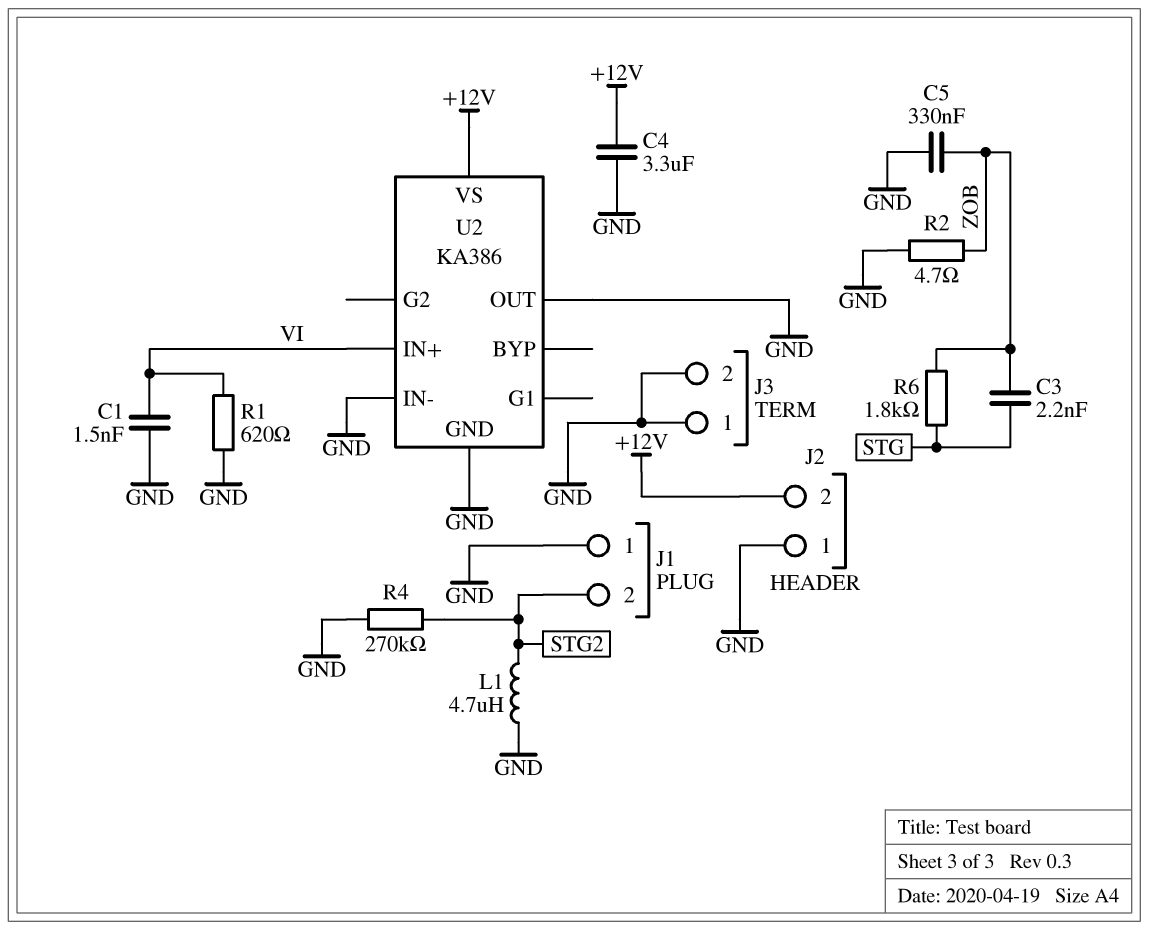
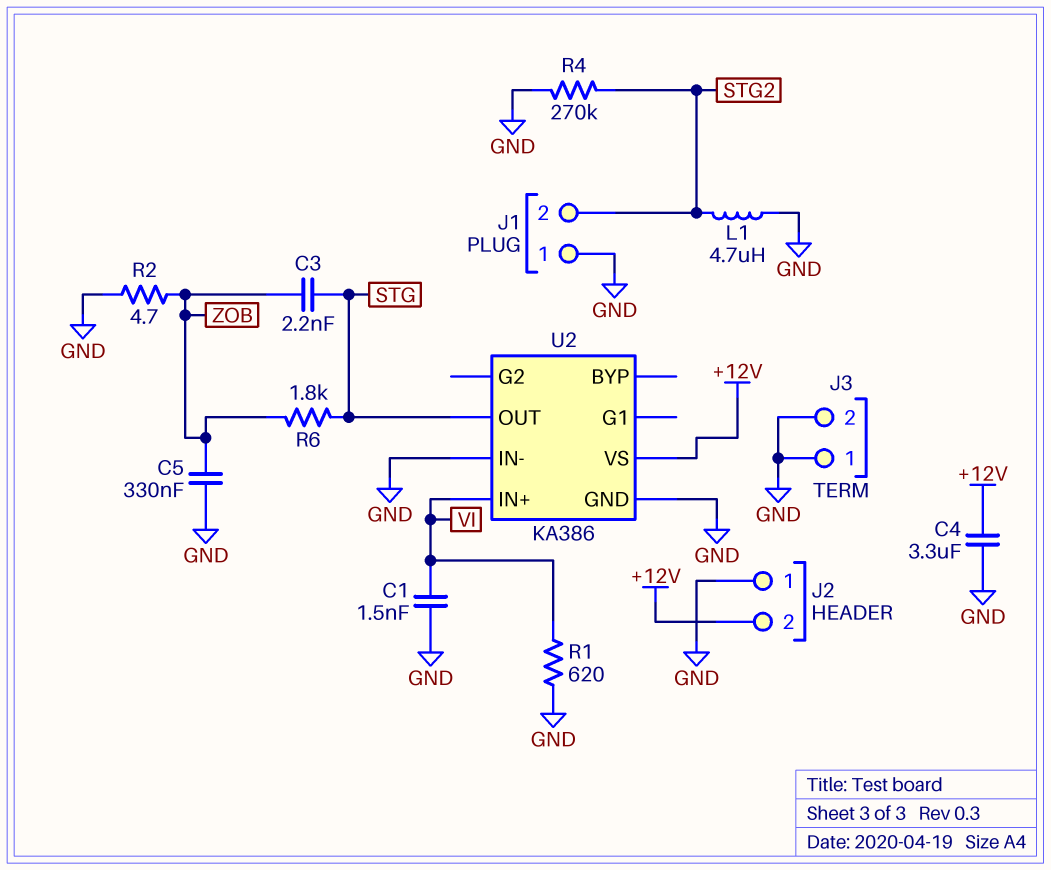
U2 pin OUT: GND -> STG

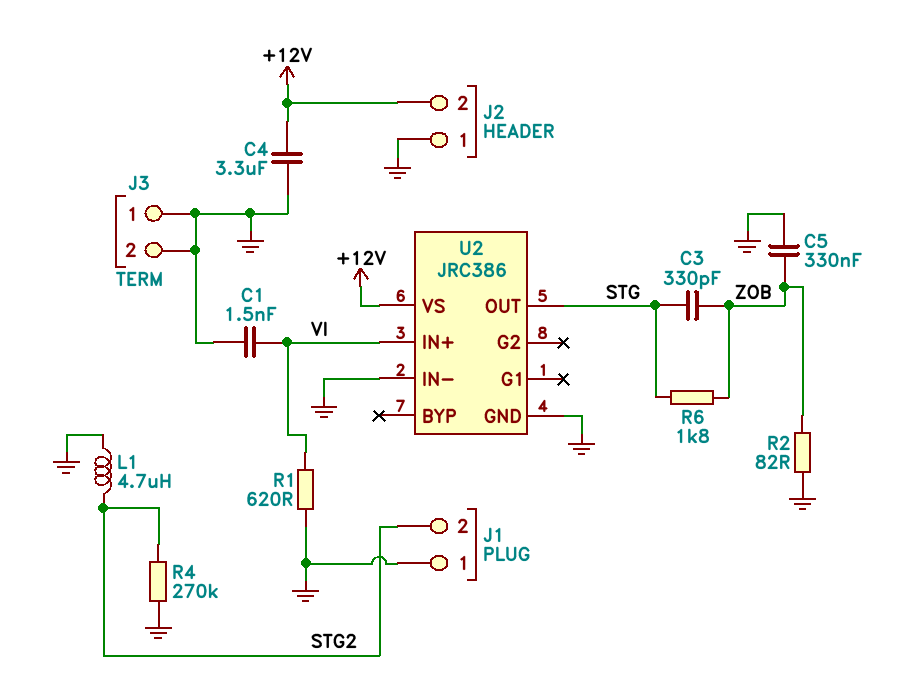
C3: 2.2nF (STG, ZOB) -> 330pF (STG, ZOB)
R2: 4.7 (GND, ZOB) -> 82 (GND, ZOB)
U2: KA386 -> JRC386

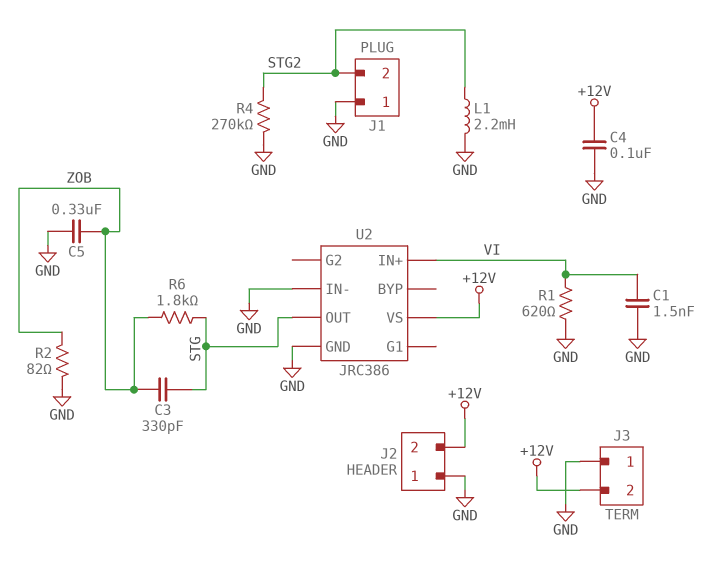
C4: 3.3uF (+12V, GND) -> 100nF (+12V, GND)
J3 pin 2: GND -> +12V
L1: 4.7uH (GND, STG2) -> 2.2mH (GND, STG2)

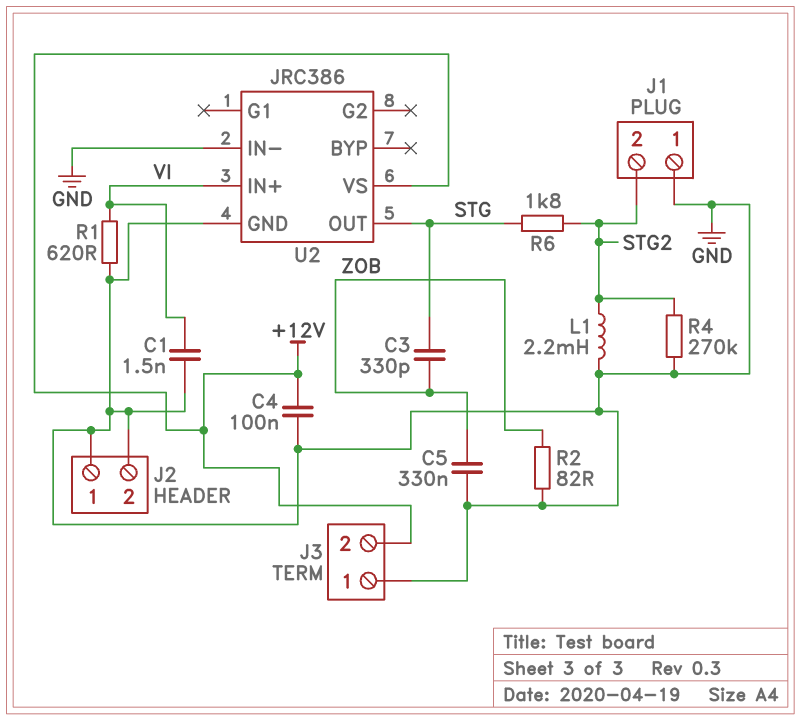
J2 pin 2: +12V -> GND
R6: 1.8k (STG, ZOB) -> 1.8k (STG, STG2)

